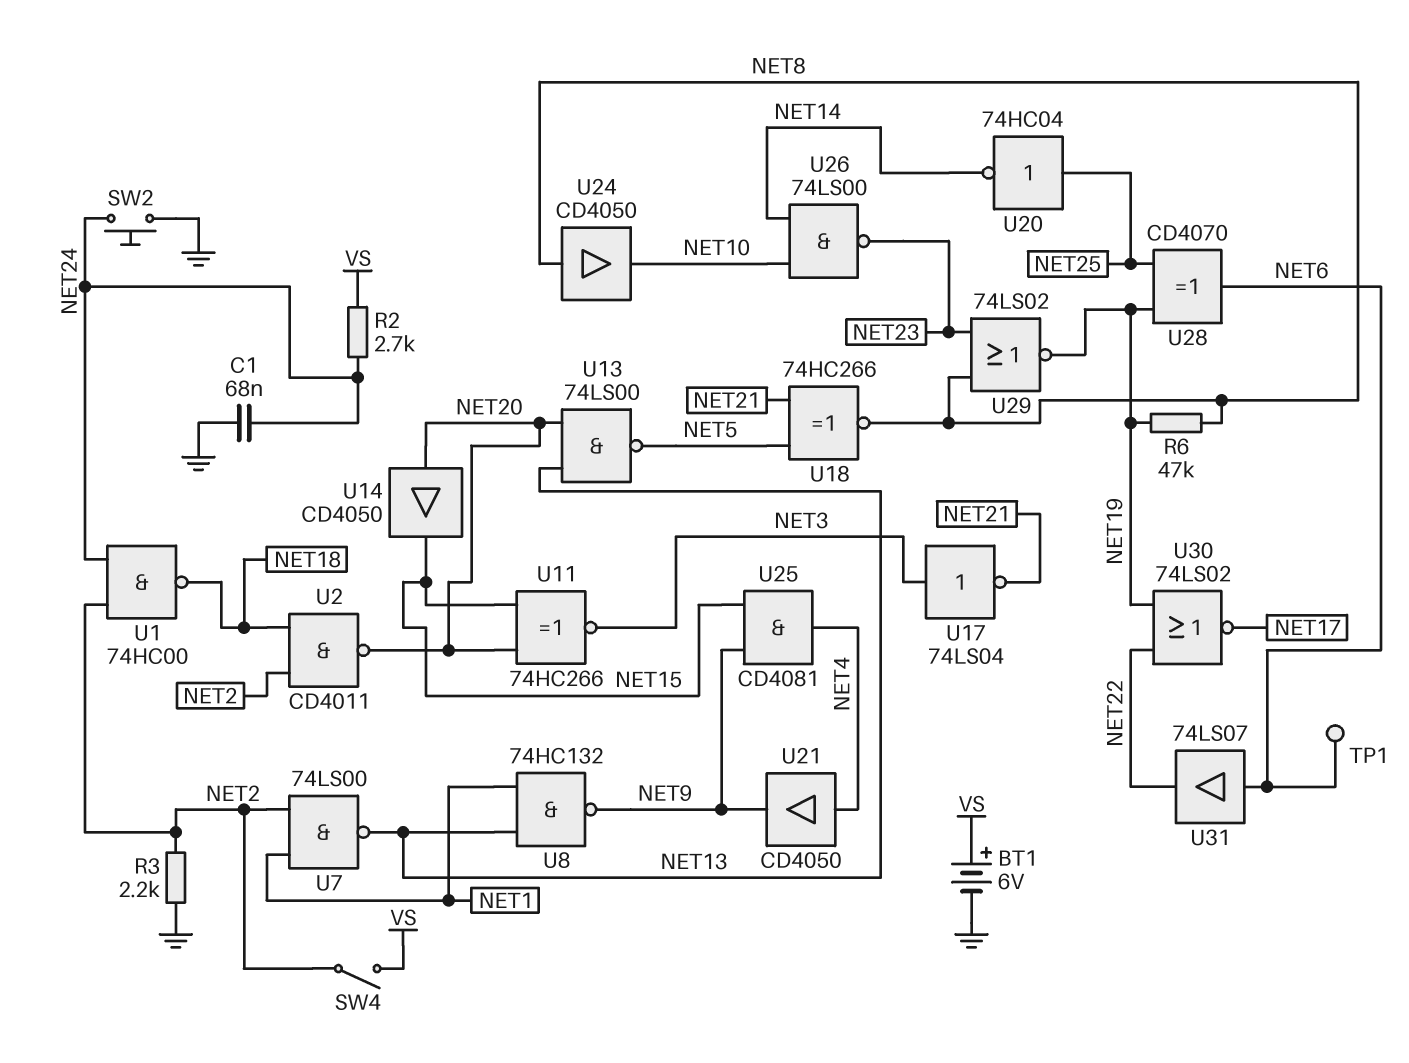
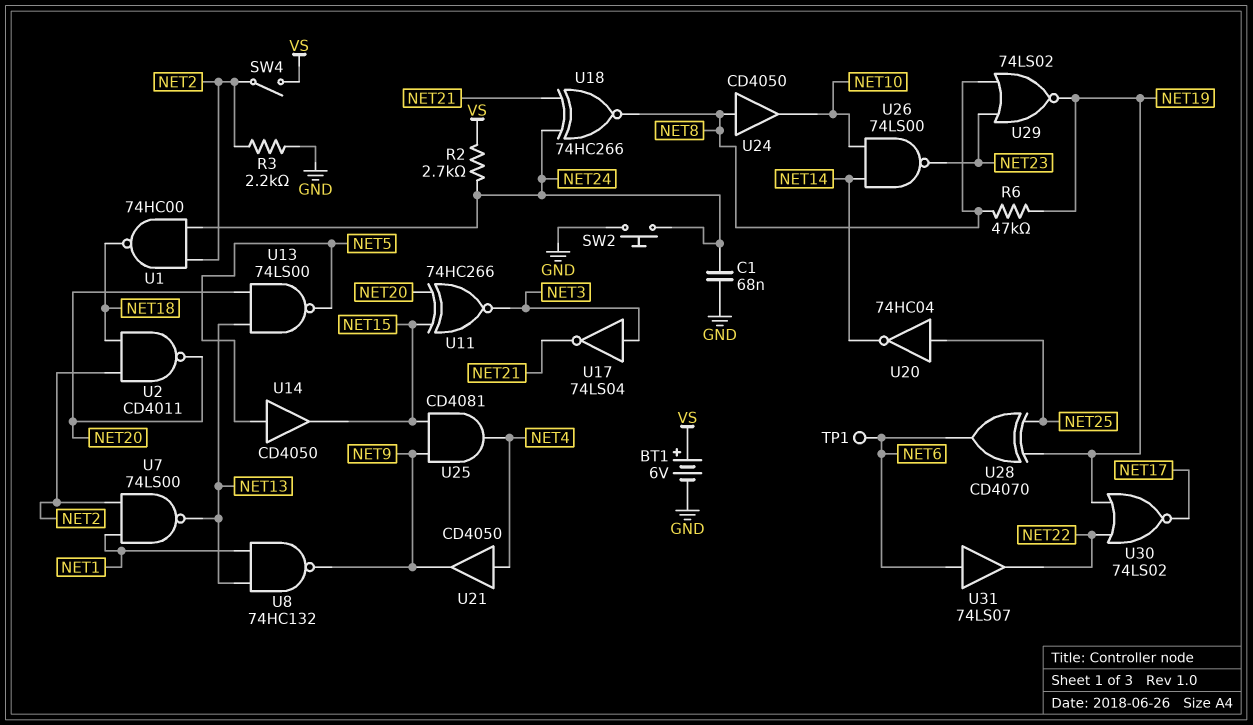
U14: buffer CD4050 (in NET20, out NET15) -> buffer CD4050 (in NET5, out NET15)
U18: XNOR 74HC266 (in NET5, in NET21, out NET8) -> XNOR 74HC266 (in NET21, in NET24, out NET8)

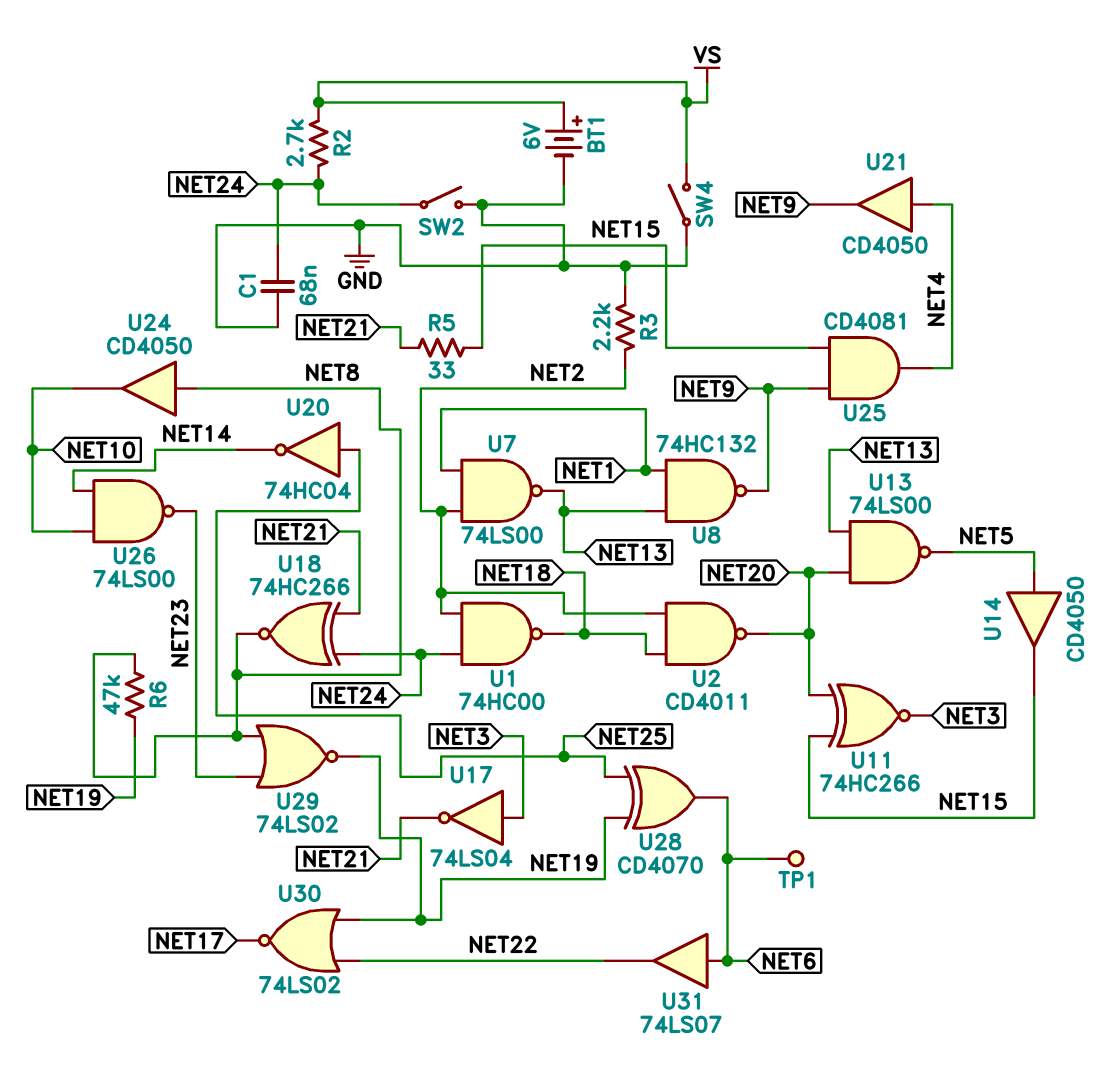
R5: none -> 33 (NET15, NET21)
SW2: button (GND, NET24) -> switch (GND, NET24)
SW4: switch (NET2, VS) -> switch (GND, VS)

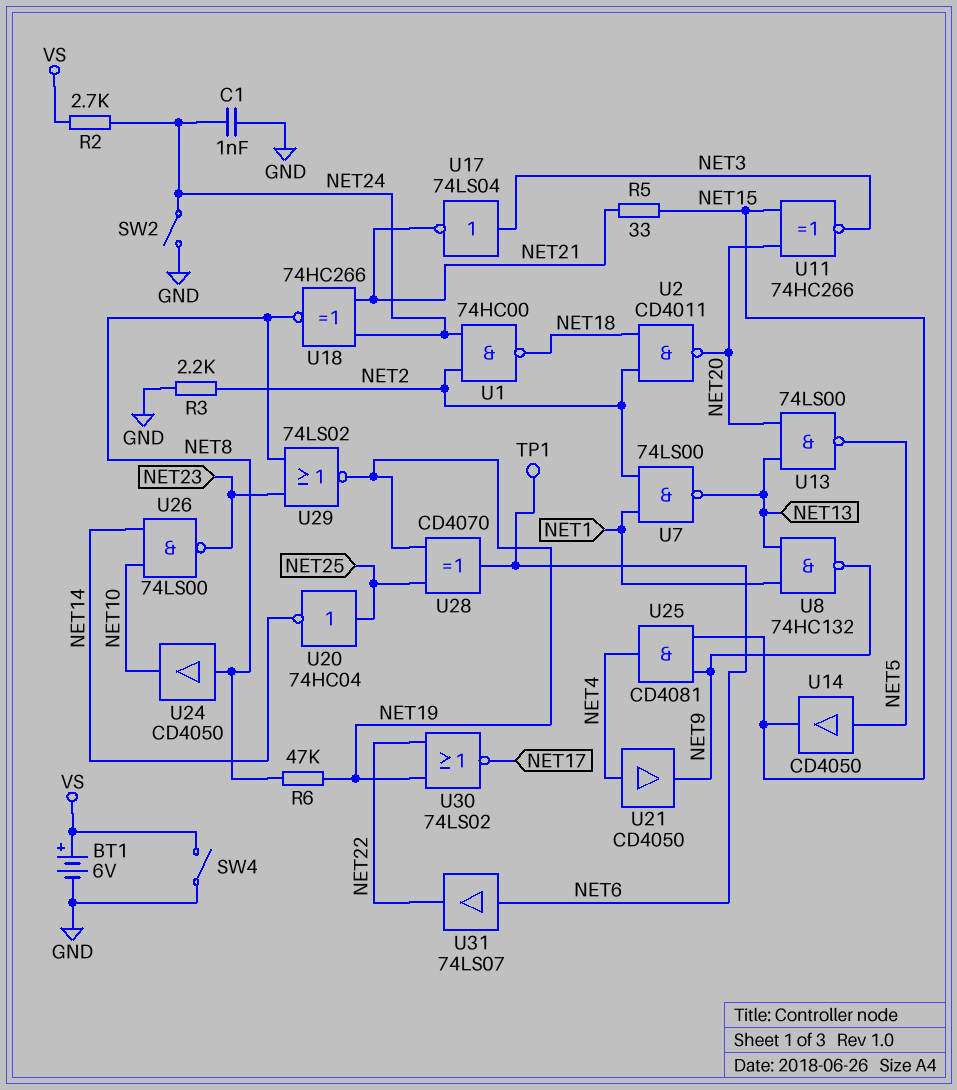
C1: 68nF (GND, NET24) -> 1nF (GND, NET24)

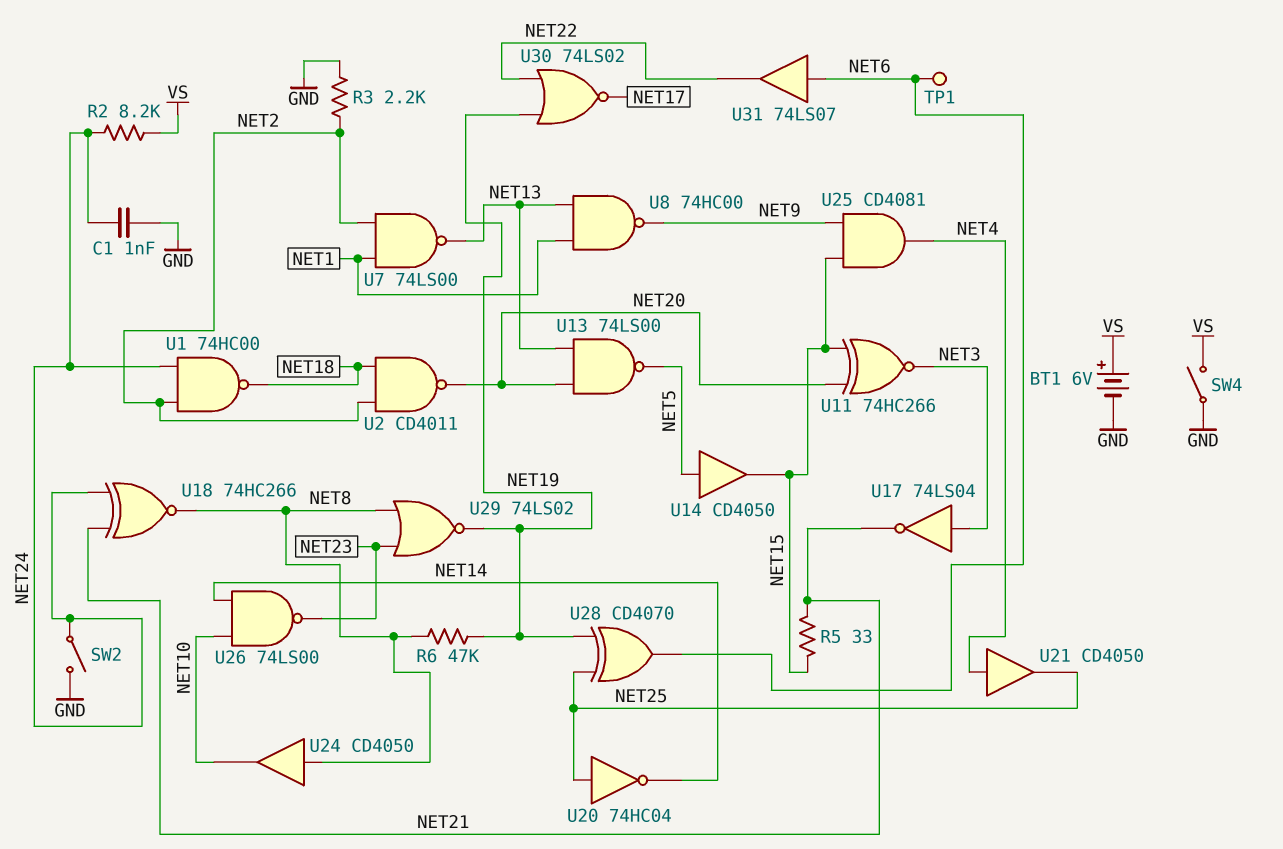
R2: 2.7k (NET24, VS) -> 8.2k (NET24, VS)
U8: NAND 74HC132 (in NET1, in NET13, out NET9) -> NAND 74HC00 (in NET1, in NET13, out NET9)
U21: buffer CD4050 (in NET4, out NET9) -> buffer CD4050 (in NET4, out NET25)

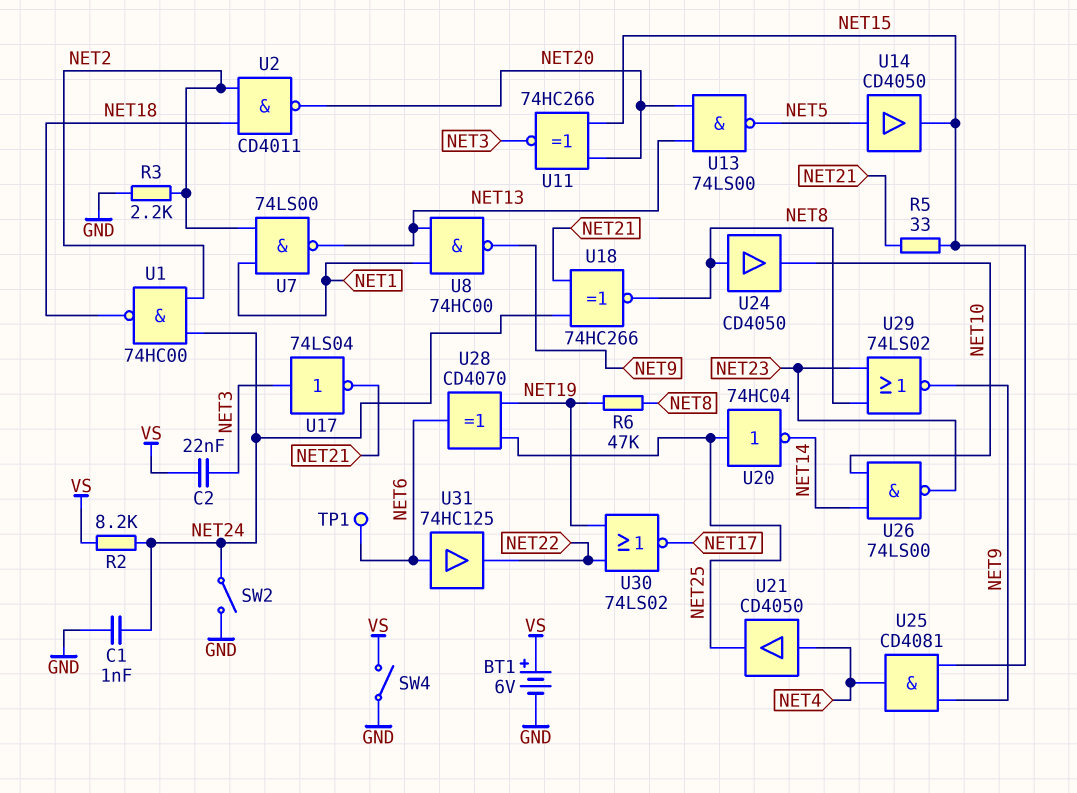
C2: none -> 22nF (NET3, VS)
U29: NOR 74LS02 (in NET8, in NET23, out NET19) -> NOR 74LS02 (in NET8, in NET23, out NET9)
U31: buffer 74LS07 (in NET6, out NET22) -> buffer 74HC125 (in NET6, out NET22)

